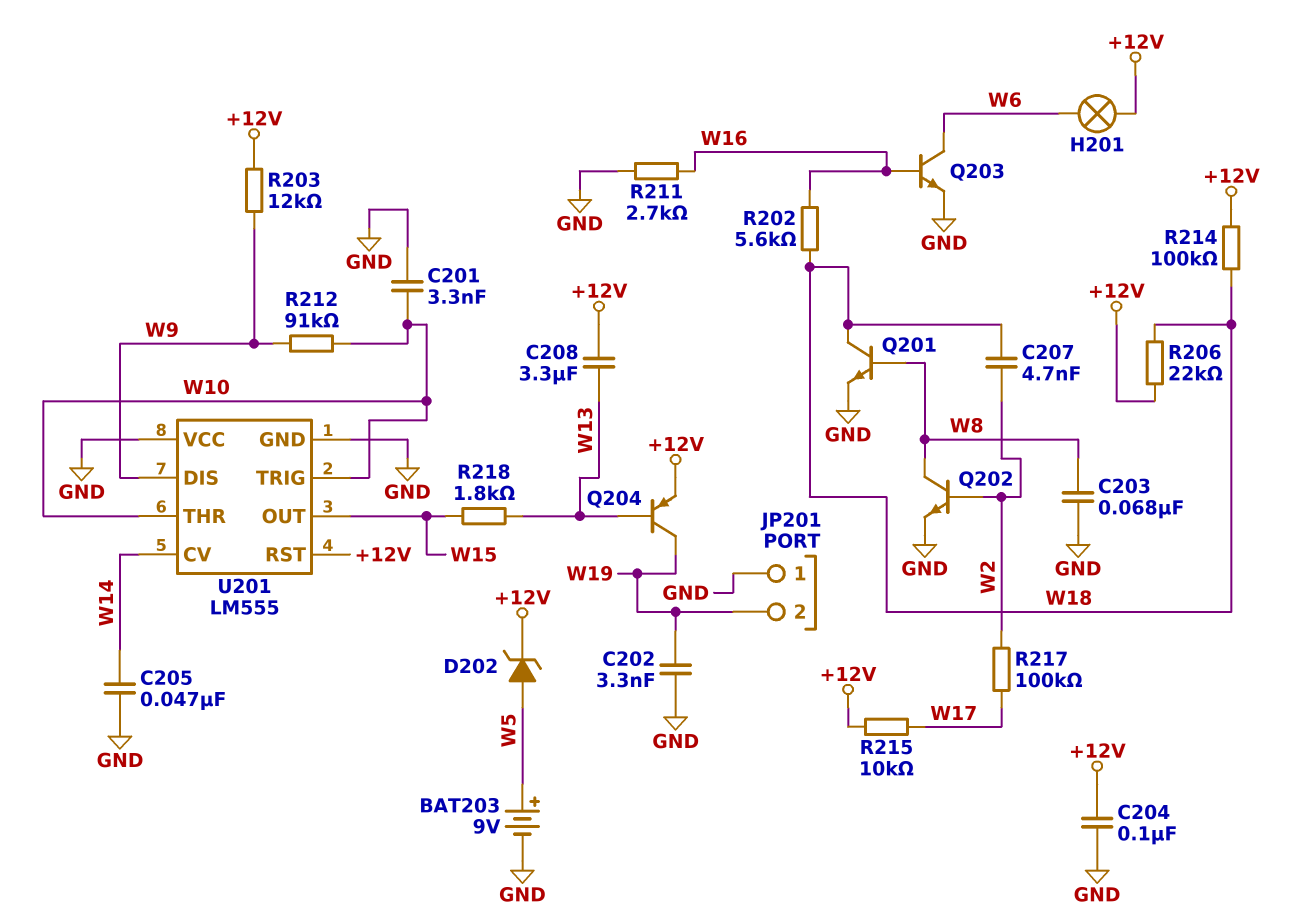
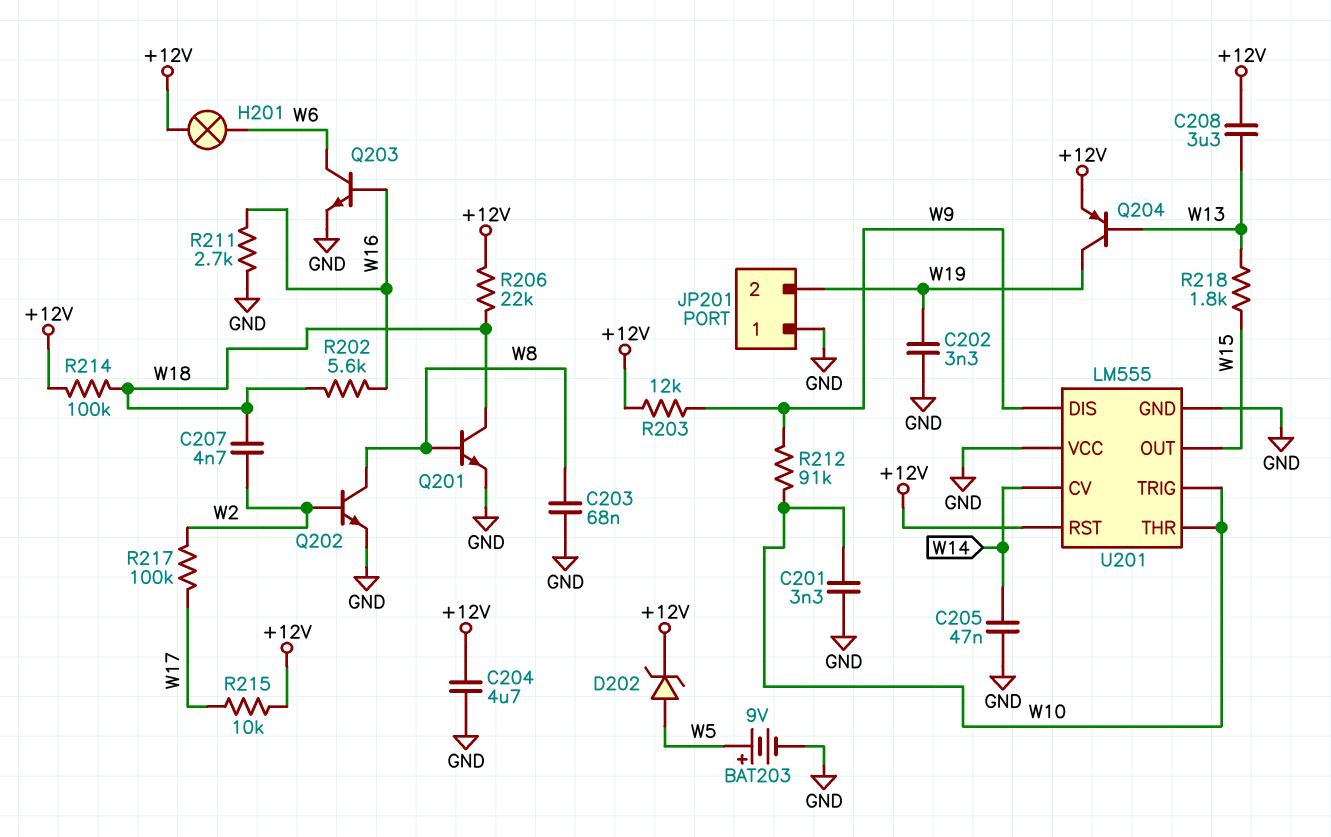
C204: 100nF (+12V, GND) -> 4.7uF (+12V, GND)

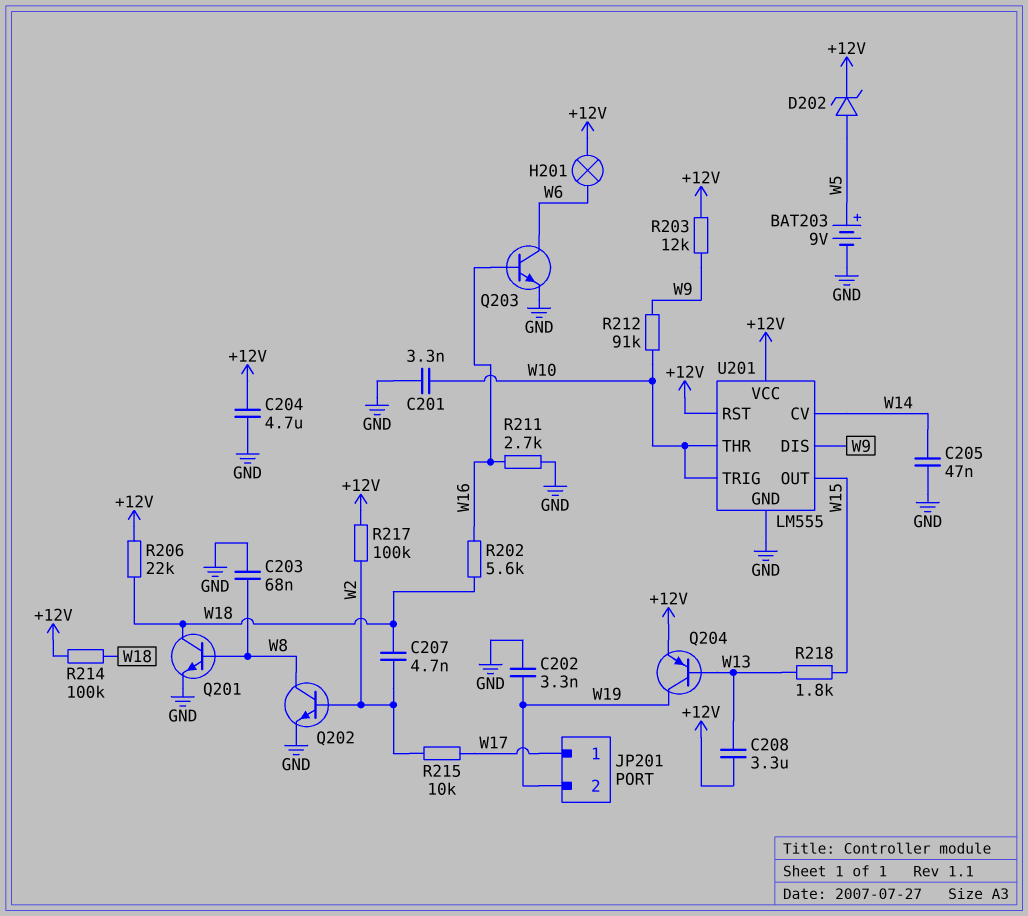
JP201 pin 1: GND -> W17
R215: 10k (+12V, W17) -> 10k (W2, W17)
R217: 100k (W2, W17) -> 100k (+12V, W2)
U201 pin VCC: GND -> +12V

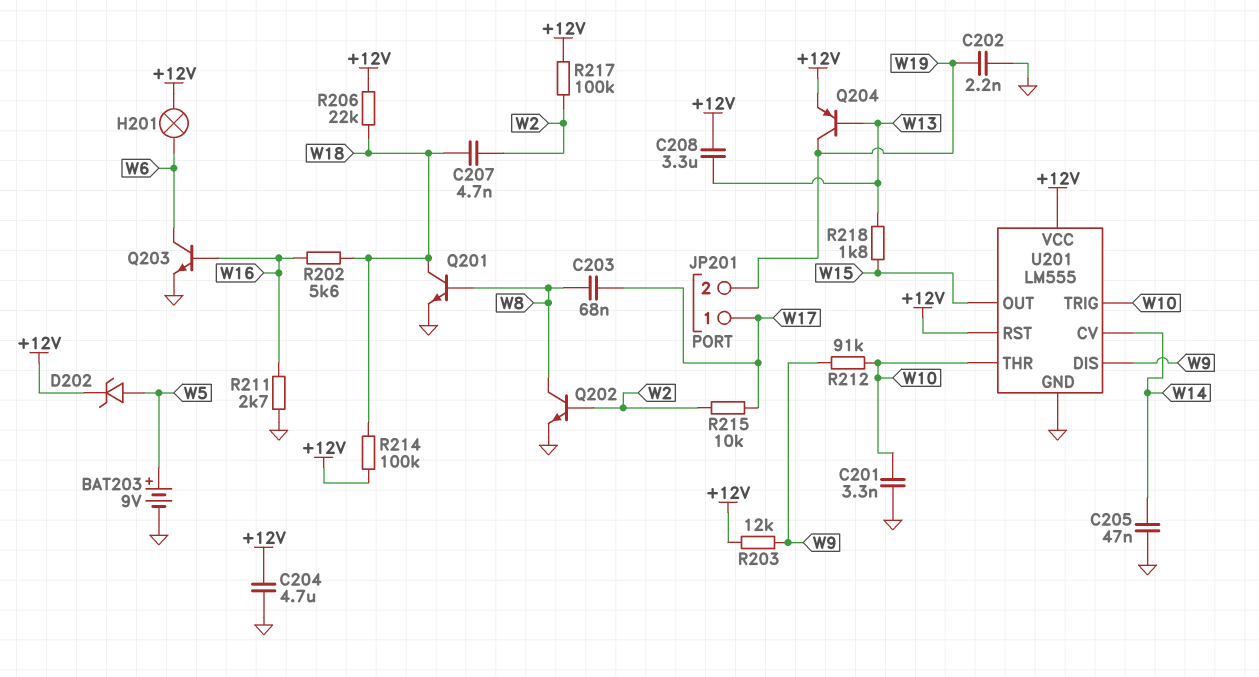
C202: 3.3nF (GND, W19) -> 2.2nF (GND, W19)
C203: 68nF (GND, W8) -> 68nF (W8, W17)

